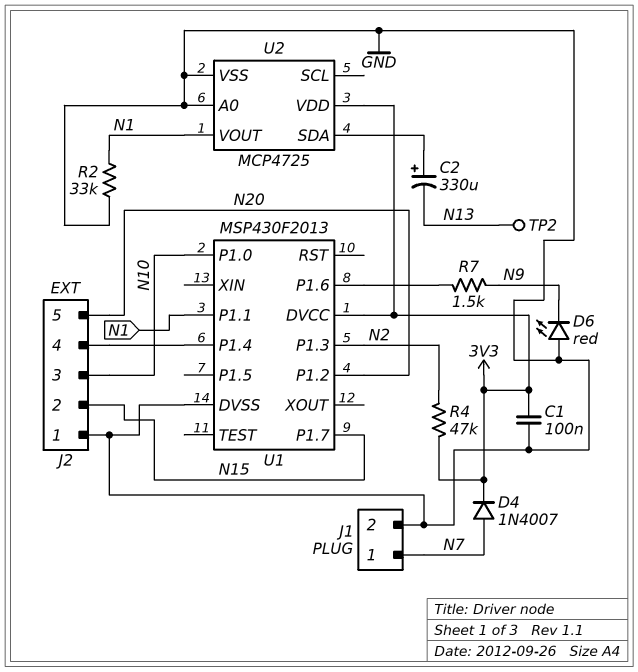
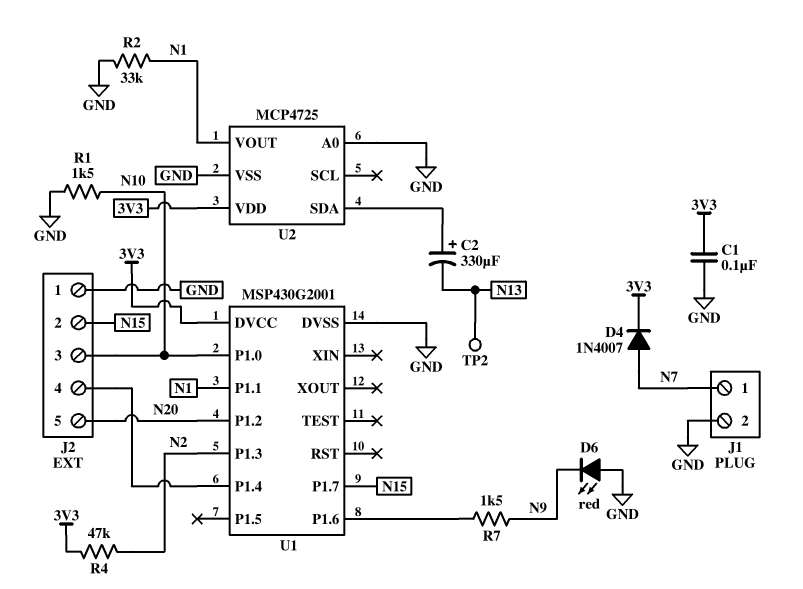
R1: none -> 1.5k (GND, N10)
U1: MSP430F2013 -> MSP430G2001

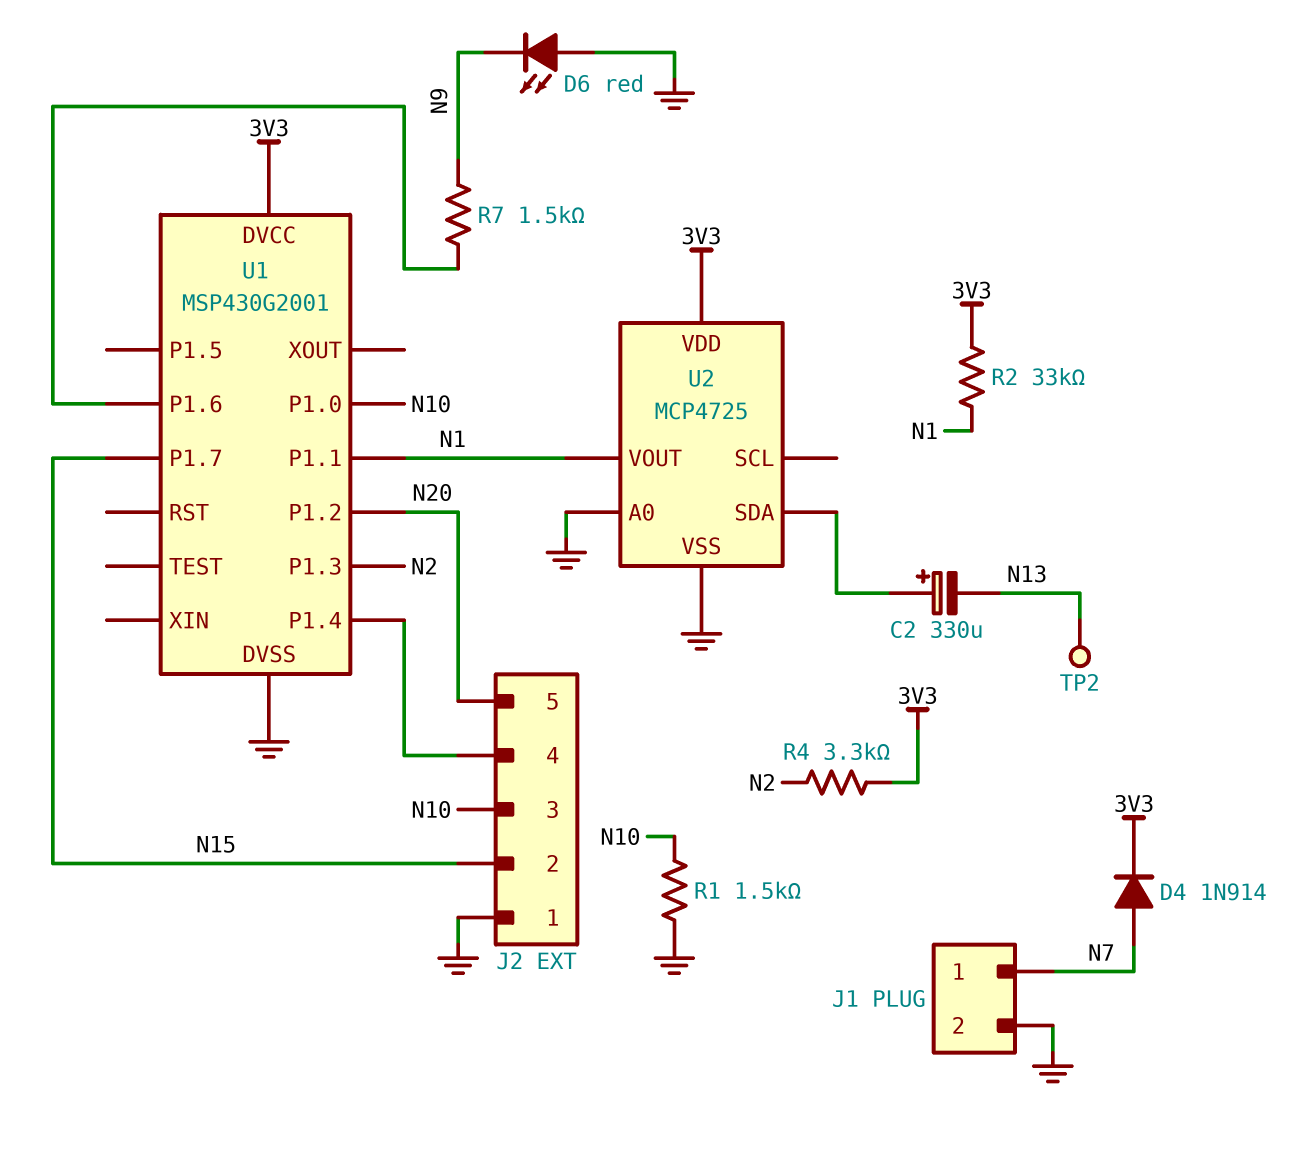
C1: 100nF (3V3, GND) -> none
D4: diode 1N4007 (A N7, K 3V3) -> diode 1N914 (A N7, K 3V3)
R2: 33k (GND, N1) -> 33k (3V3, N1)
R4: 47k (3V3, N2) -> 3.3k (3V3, N2)

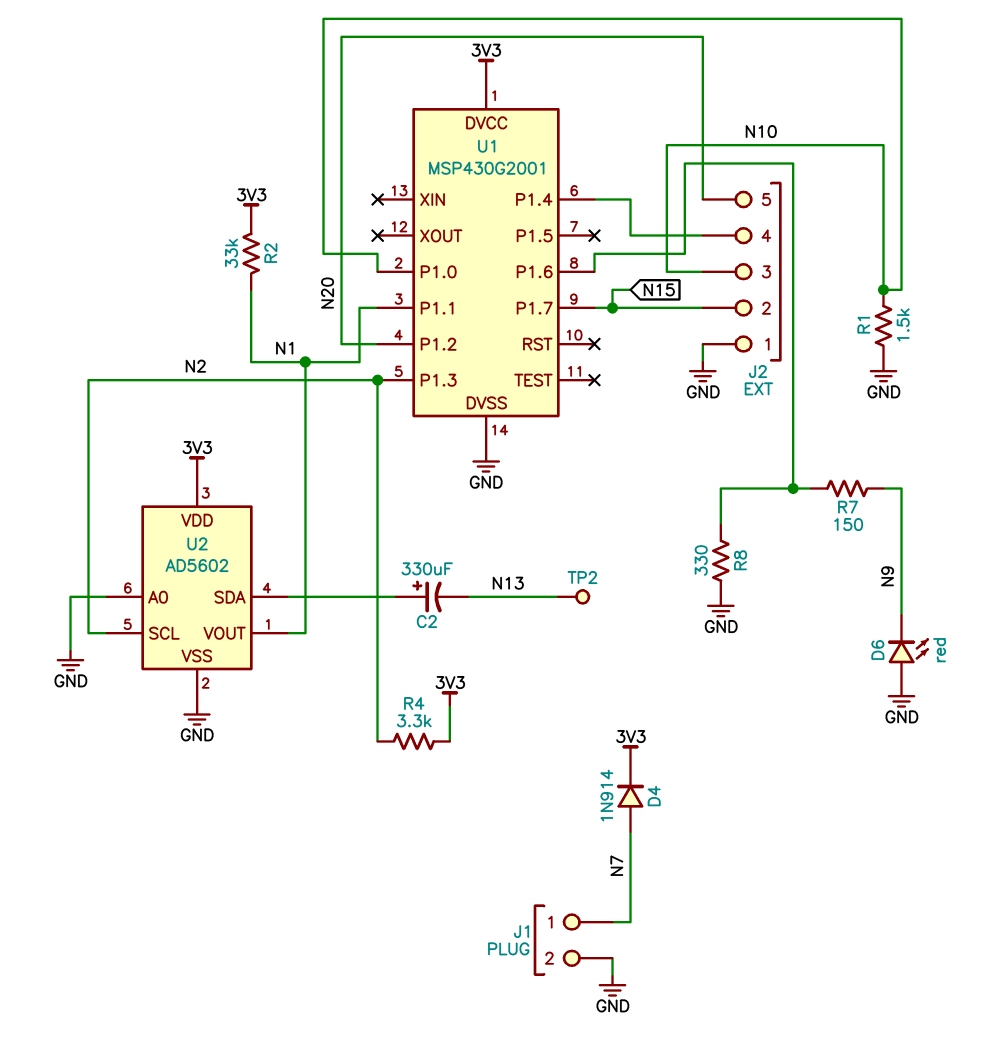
R7: 1.5k (N9, U1/P1.6) -> 150 (N9, U1/P1.6)
R8: none -> 330 (GND, U1/P1.6)
U2: MCP4725 -> AD5602
U2 pin SCL: none -> N2

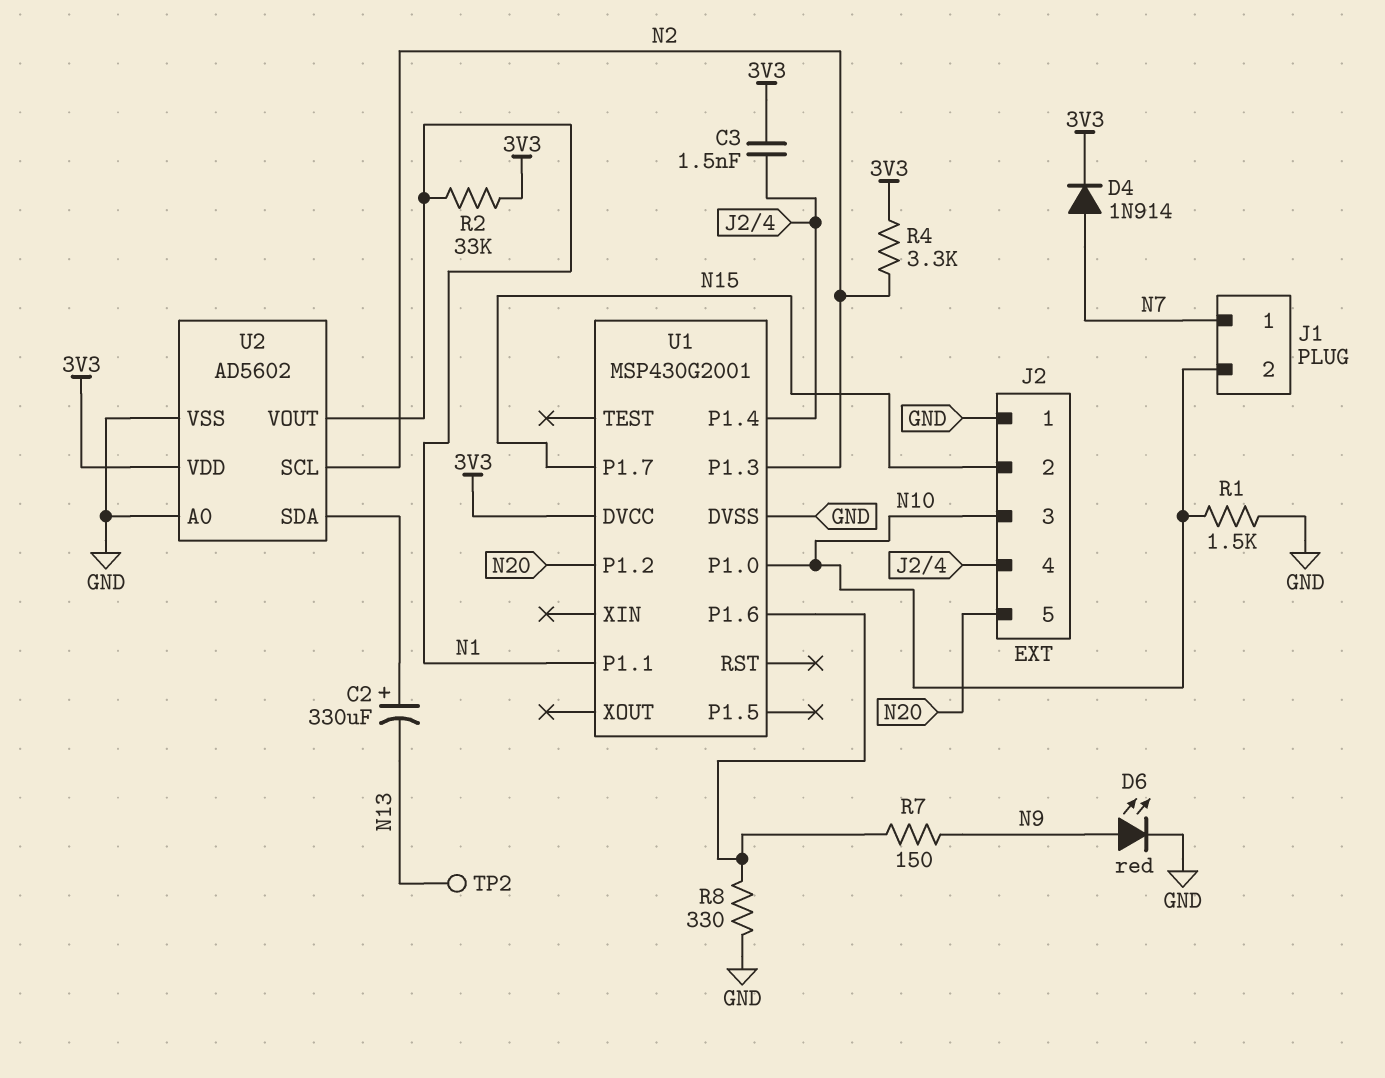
C3: none -> 1.5nF (3V3, J2/4)
D6: LED red (A GND, K N9) -> LED red (A N9, K GND)
J1 pin 2: GND -> N10

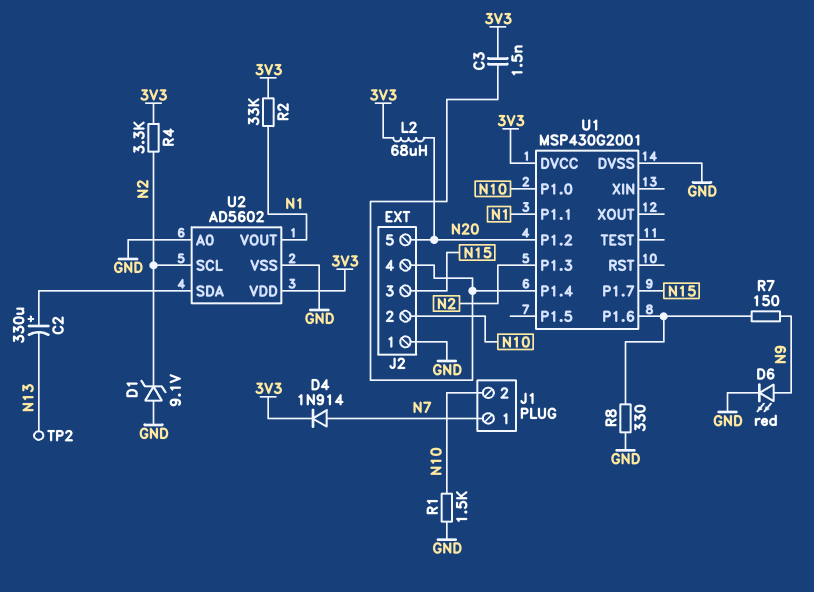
D1: none -> zener 9.1V (A GND, K N2)
J2 pin 2: N15 -> N10
J2 pin 3: N10 -> N15
L2: none -> 68uH (3V3, N20)

